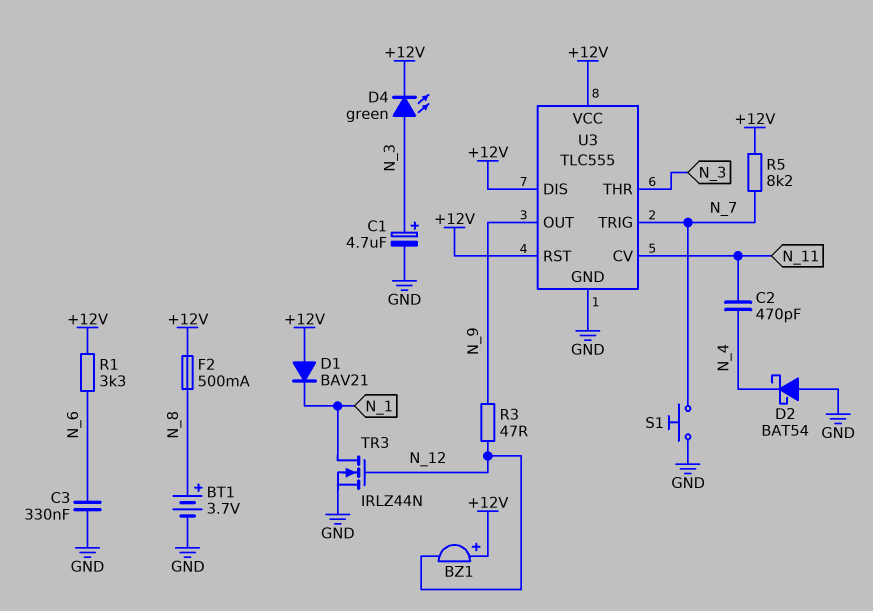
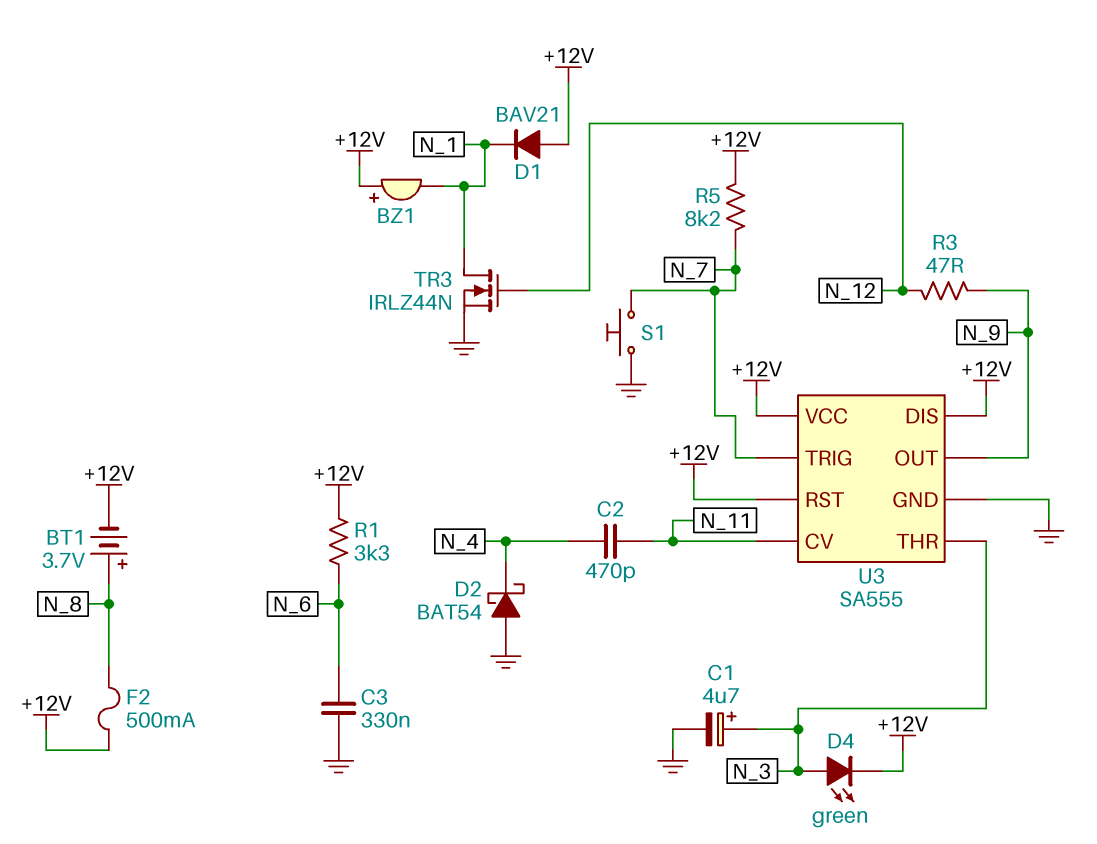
BT1: 3.7V (plus N_8, minus GND) -> 3.7V (plus N_8, minus +12V)
BZ1: buzzer (plus +12V, minus N_12) -> buzzer (plus +12V, minus N_1)
U3: TLC555 -> SA555

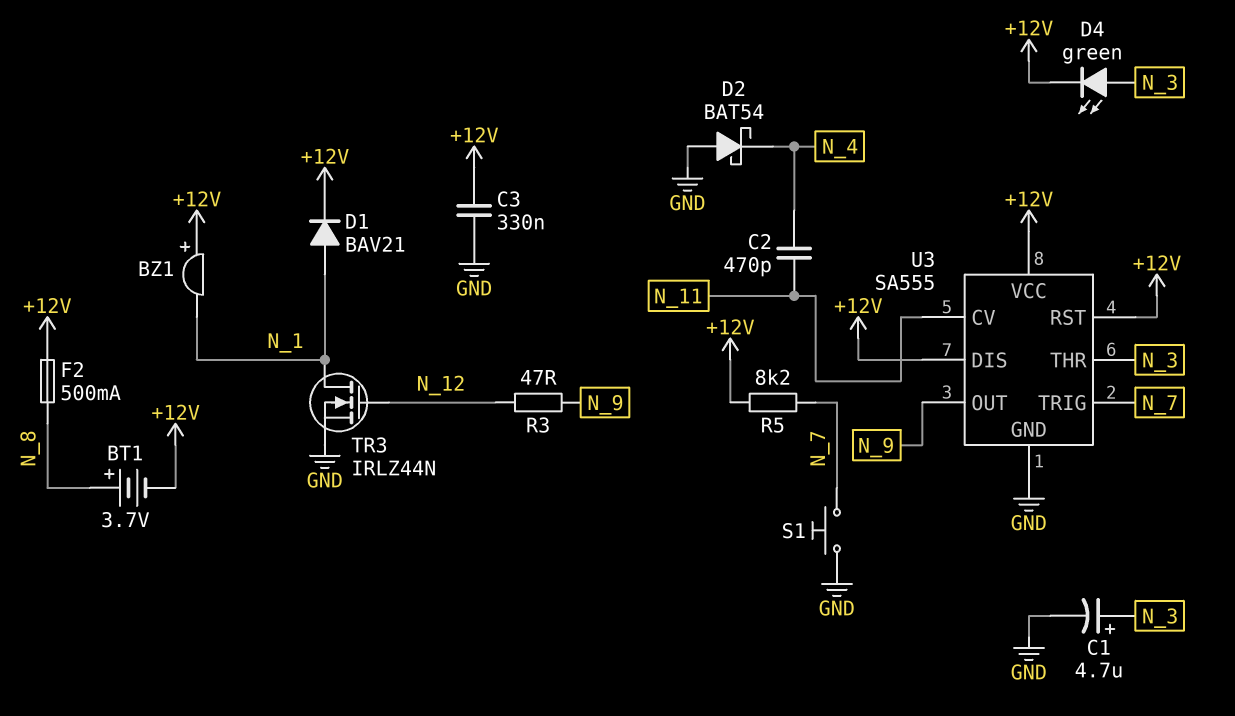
C3: 330nF (GND, N_6) -> 330nF (+12V, GND)
D1: diode BAV21 (A +12V, K N_1) -> diode BAV21 (A N_1, K +12V)
R1: 3.3k (+12V, N_6) -> none

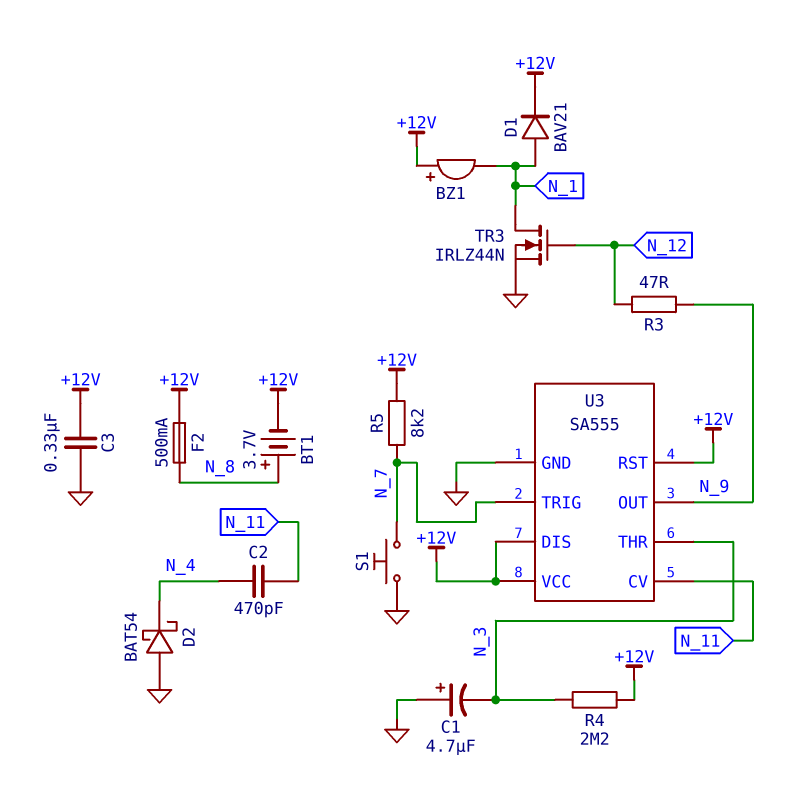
C1: 4.7uF (plus N_3, minus GND) -> 4.7uF (plus GND, minus N_3)
D4: LED green (A N_3, K +12V) -> none
R4: none -> 2.2M (+12V, N_3)

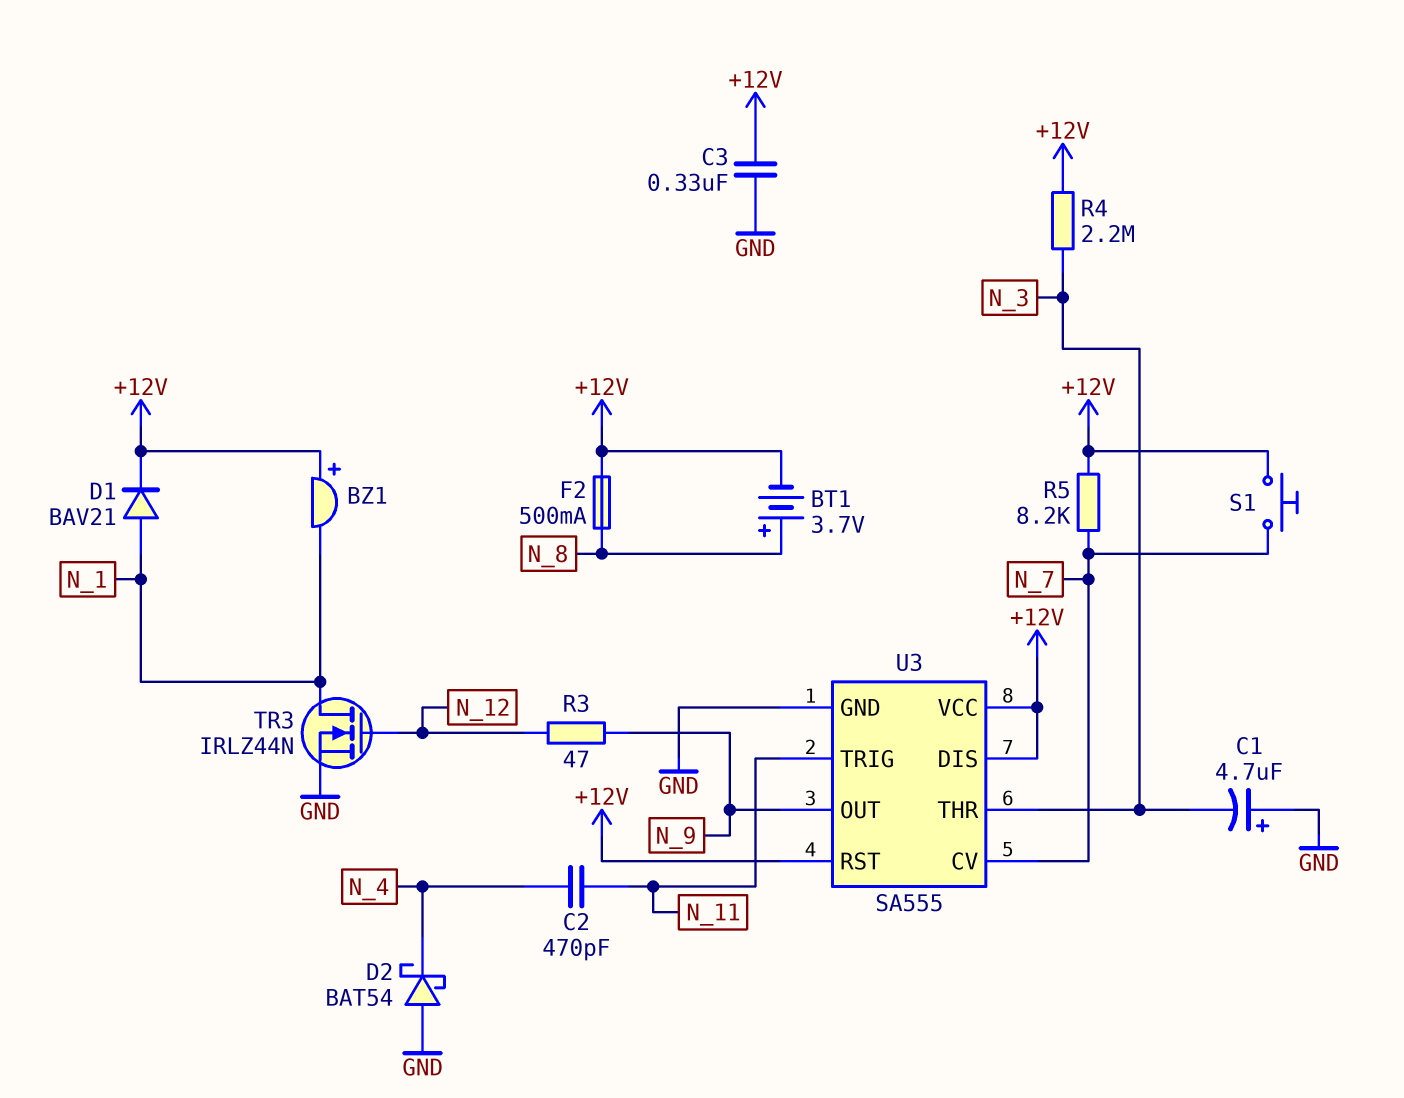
S1: button (GND, N_7) -> button (+12V, N_7)
U3 pin CV: N_11 -> N_7
U3 pin TRIG: N_7 -> N_11

